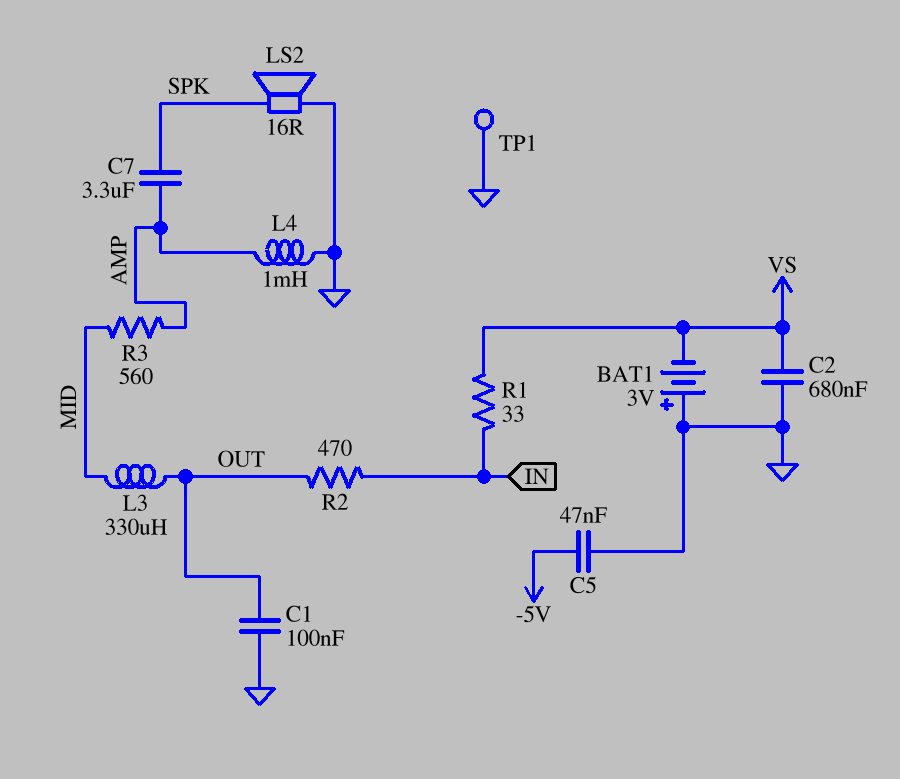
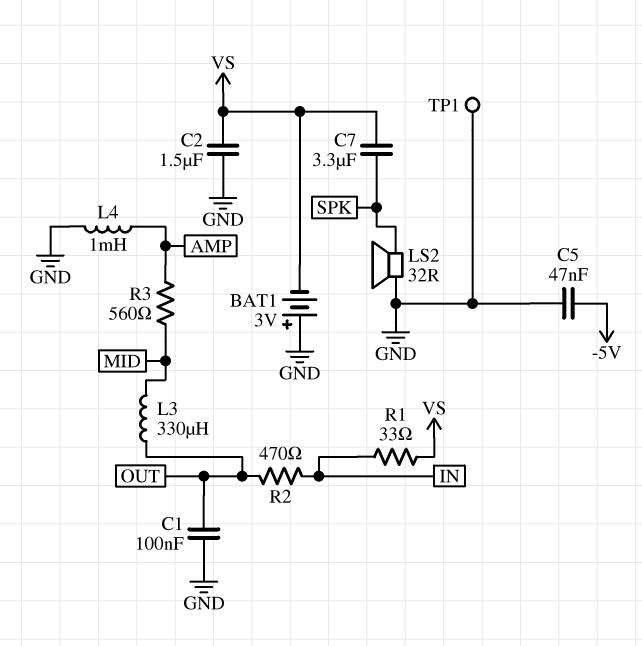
C2: 680nF (GND, VS) -> 1.5uF (GND, VS)
C7: 3.3uF (AMP, SPK) -> 3.3uF (SPK, VS)
LS2: speaker 16R (GND, SPK) -> speaker 32R (GND, SPK)

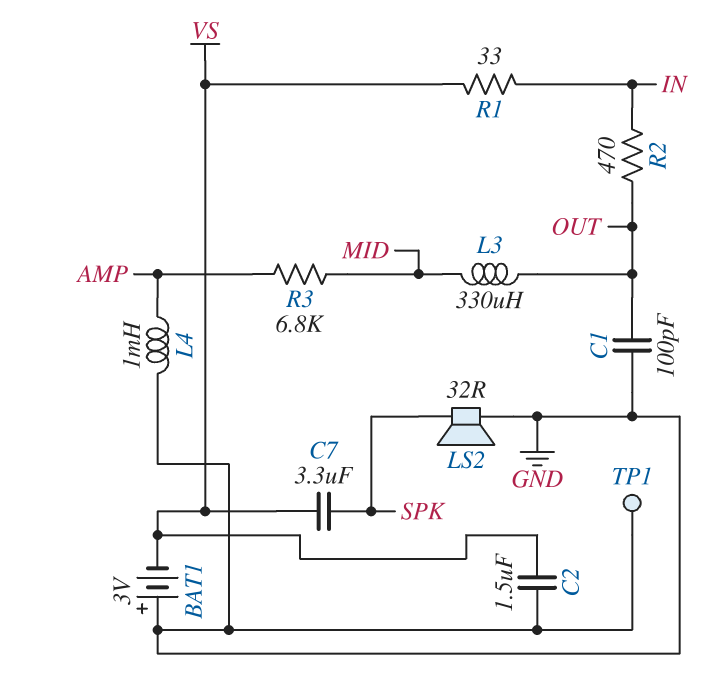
C1: 100nF (GND, OUT) -> 100pF (GND, OUT)
C5: 47nF (-5V, GND) -> none
R3: 560 (AMP, MID) -> 6.8k (AMP, MID)

